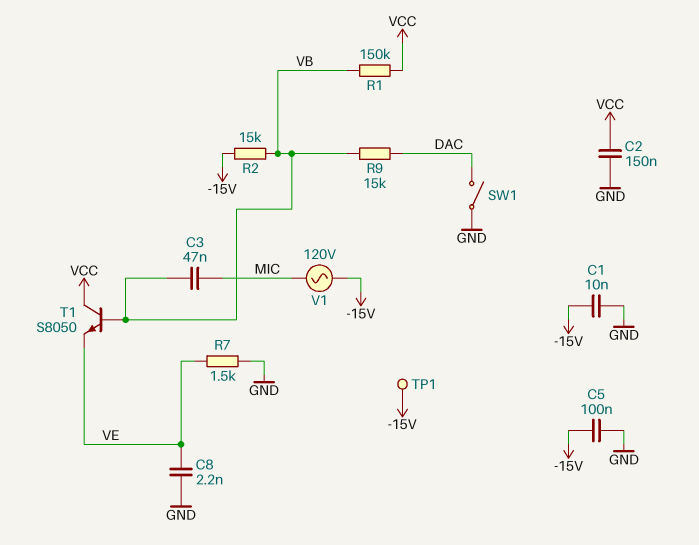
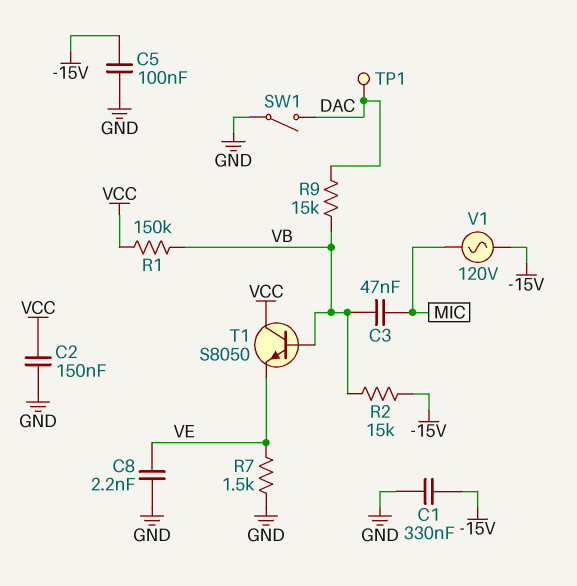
C1: 10nF (-15V, GND) -> 330nF (-15V, GND)
TP1: test point (-15V) -> test point (DAC)

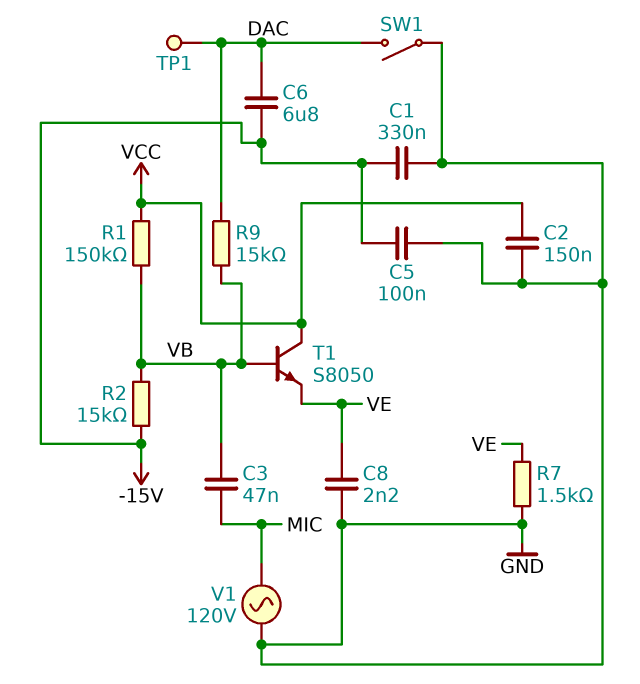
C6: none -> 6.8uF (-15V, DAC)
V1: AC 120V (-15V, MIC) -> AC 120V (GND, MIC)

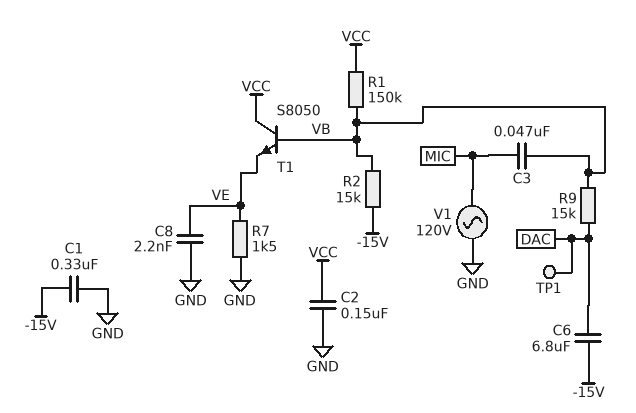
C5: 100nF (-15V, GND) -> none
SW1: switch (DAC, GND) -> none

